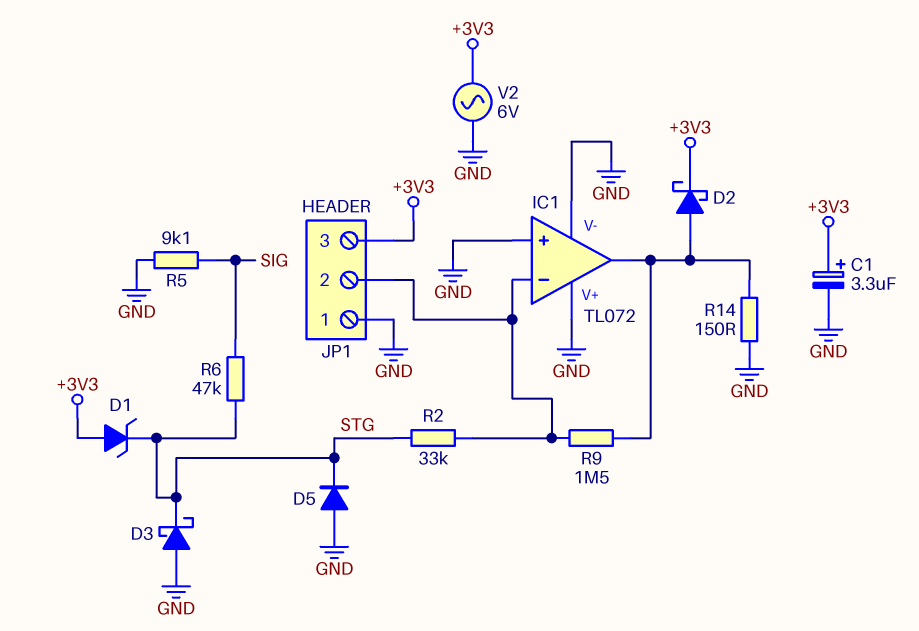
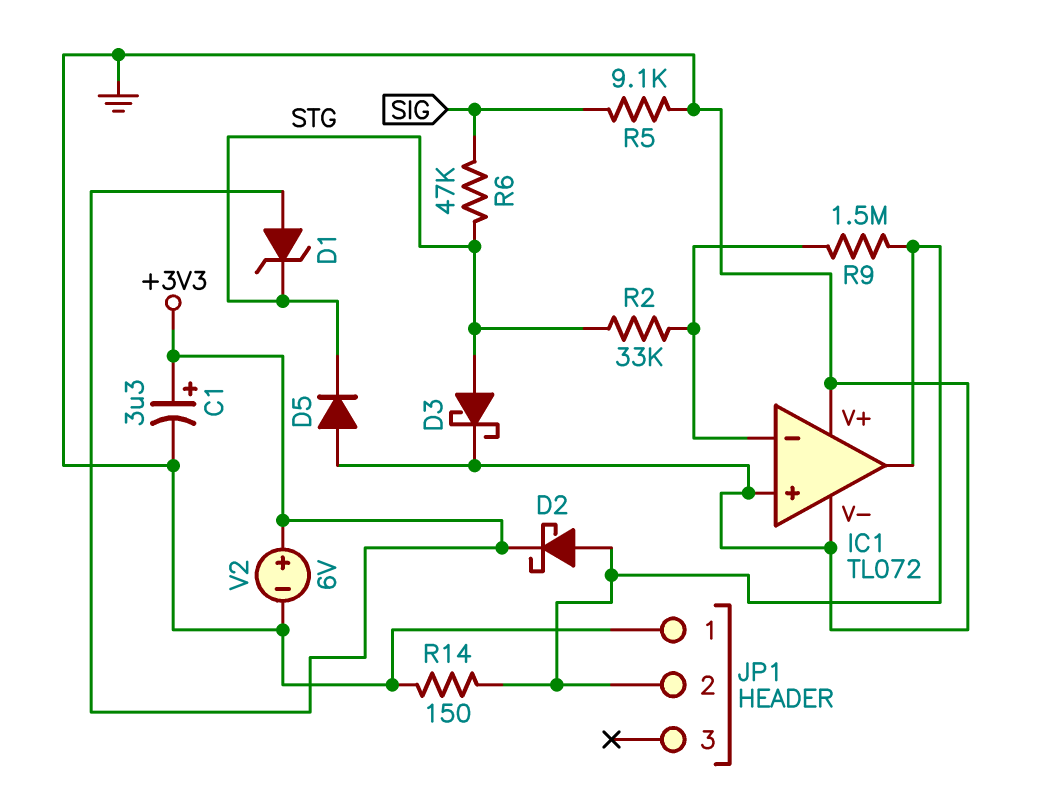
D3: schottky (A GND, K STG) -> schottky (A STG, K GND)
JP1 pin 2: IC1/in- -> IC1/out
JP1 pin 3: +3V3 -> none
V2: AC 6V (+3V3, GND) -> 6V (plus +3V3, minus GND)

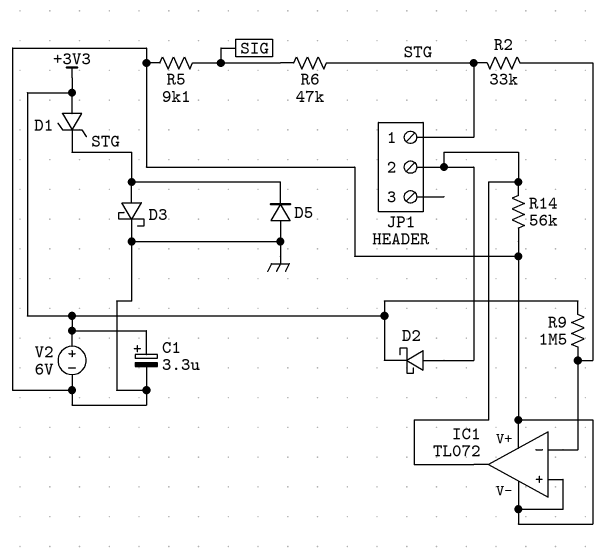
JP1 pin 1: GND -> STG
R9: 1.5M (IC1/in-, IC1/out) -> 1.5M (+3V3, IC1/in-)
R14: 150 (GND, IC1/out) -> 56k (GND, IC1/out)

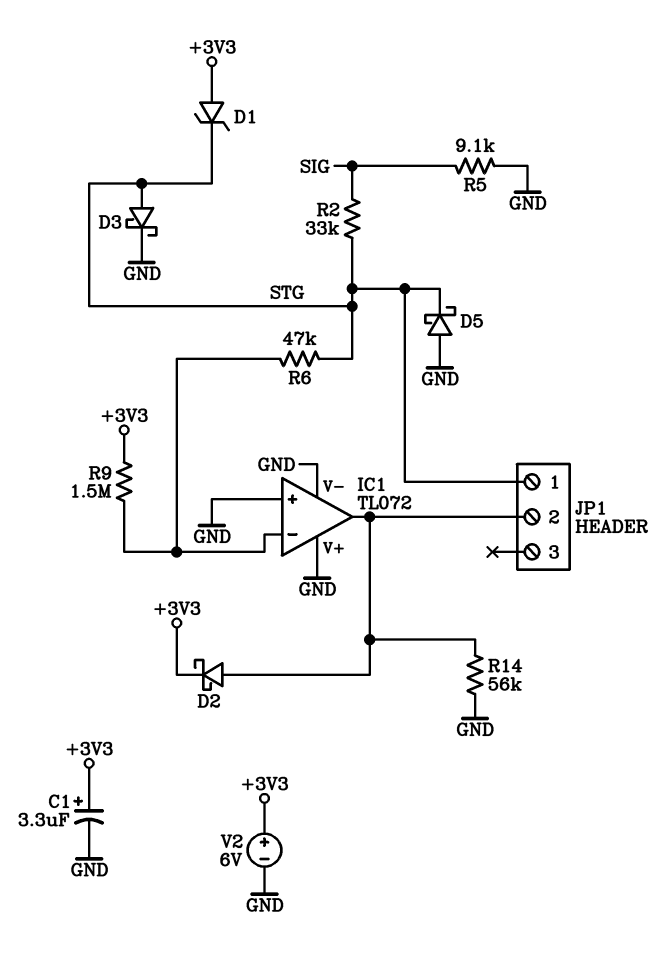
D5: diode (A GND, K STG) -> schottky (A GND, K STG)
R2: 33k (IC1/in-, STG) -> 33k (SIG, STG)
R6: 47k (SIG, STG) -> 47k (IC1/in-, STG)

